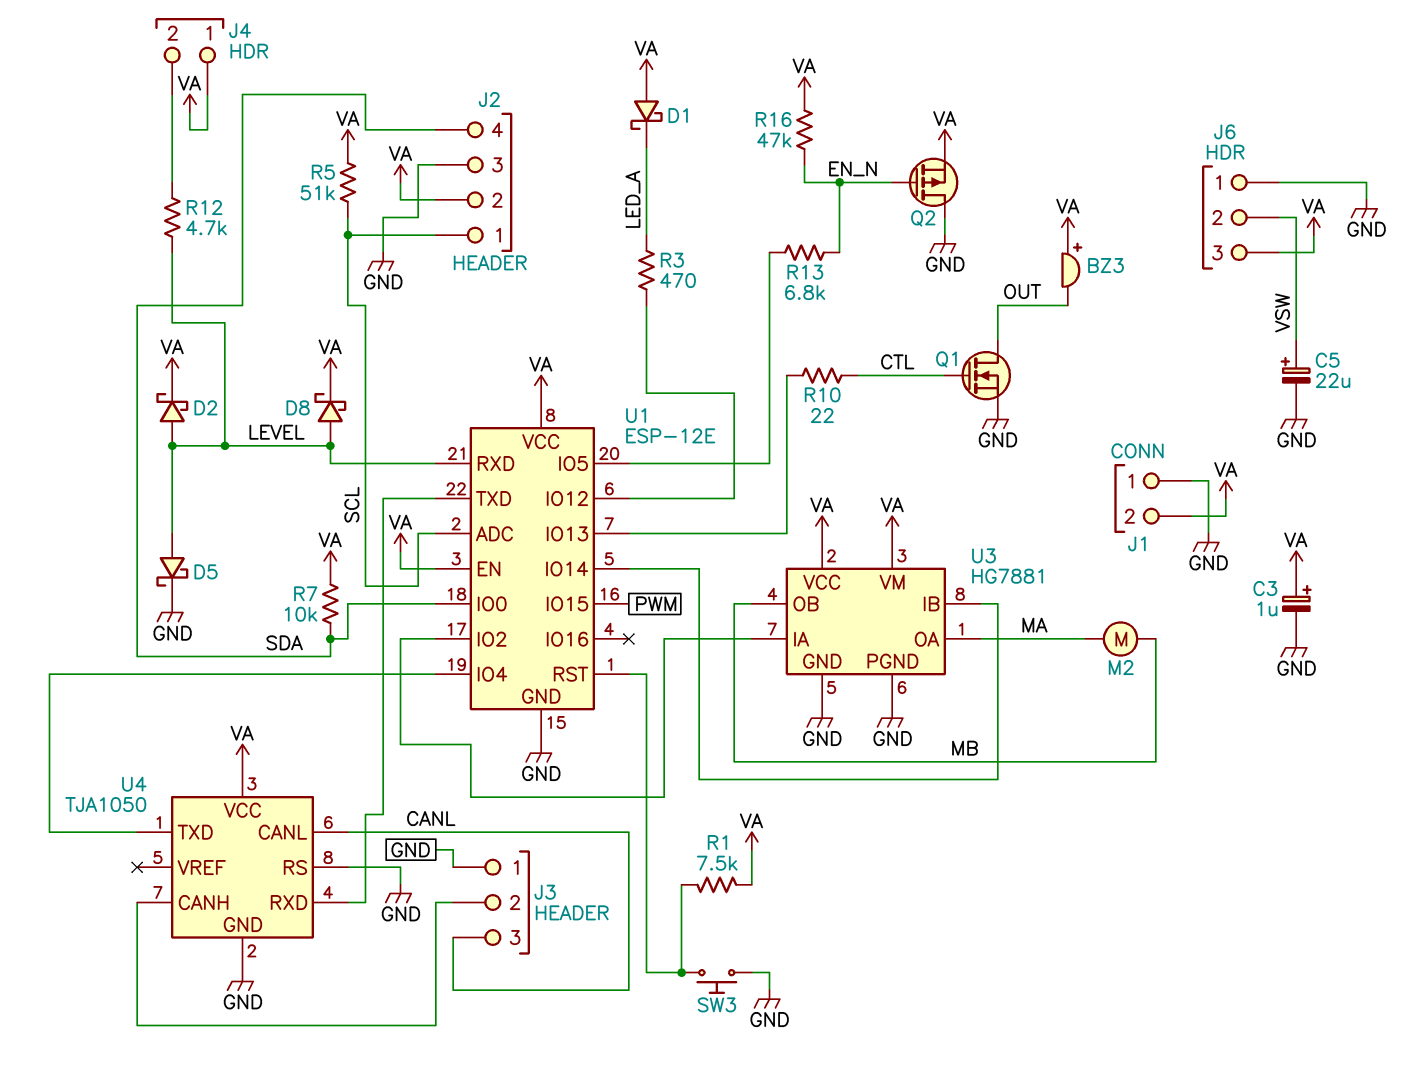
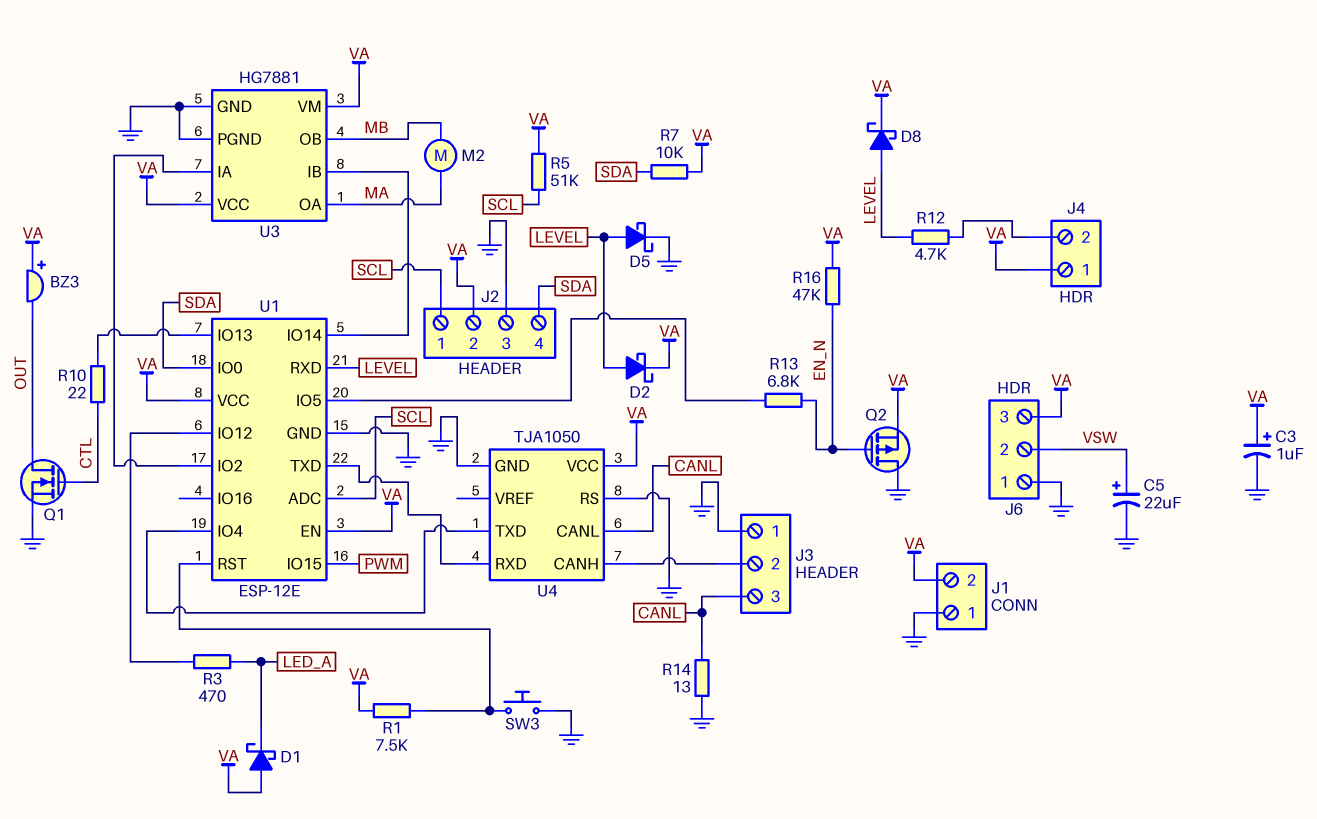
R14: none -> 13 (CANL, GND)

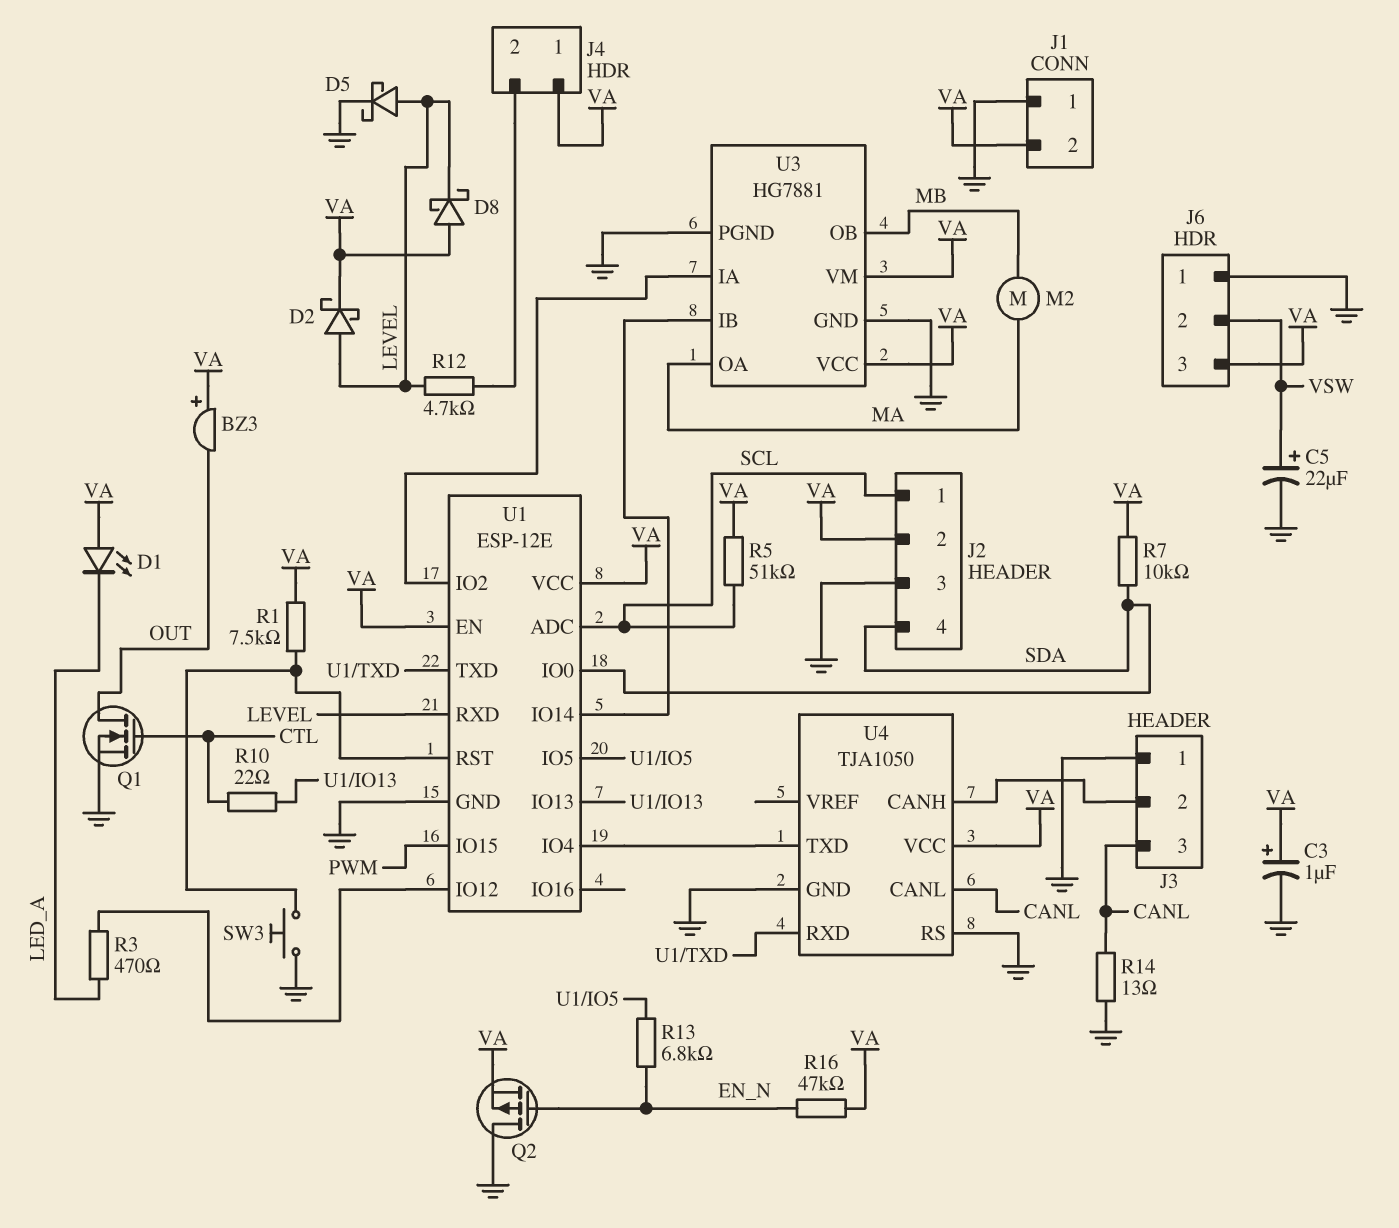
D1: schottky (A VA, K LED_A) -> LED (A VA, K LED_A)
D8: schottky (A LEVEL, K VA) -> schottky (A VA, K LEVEL)

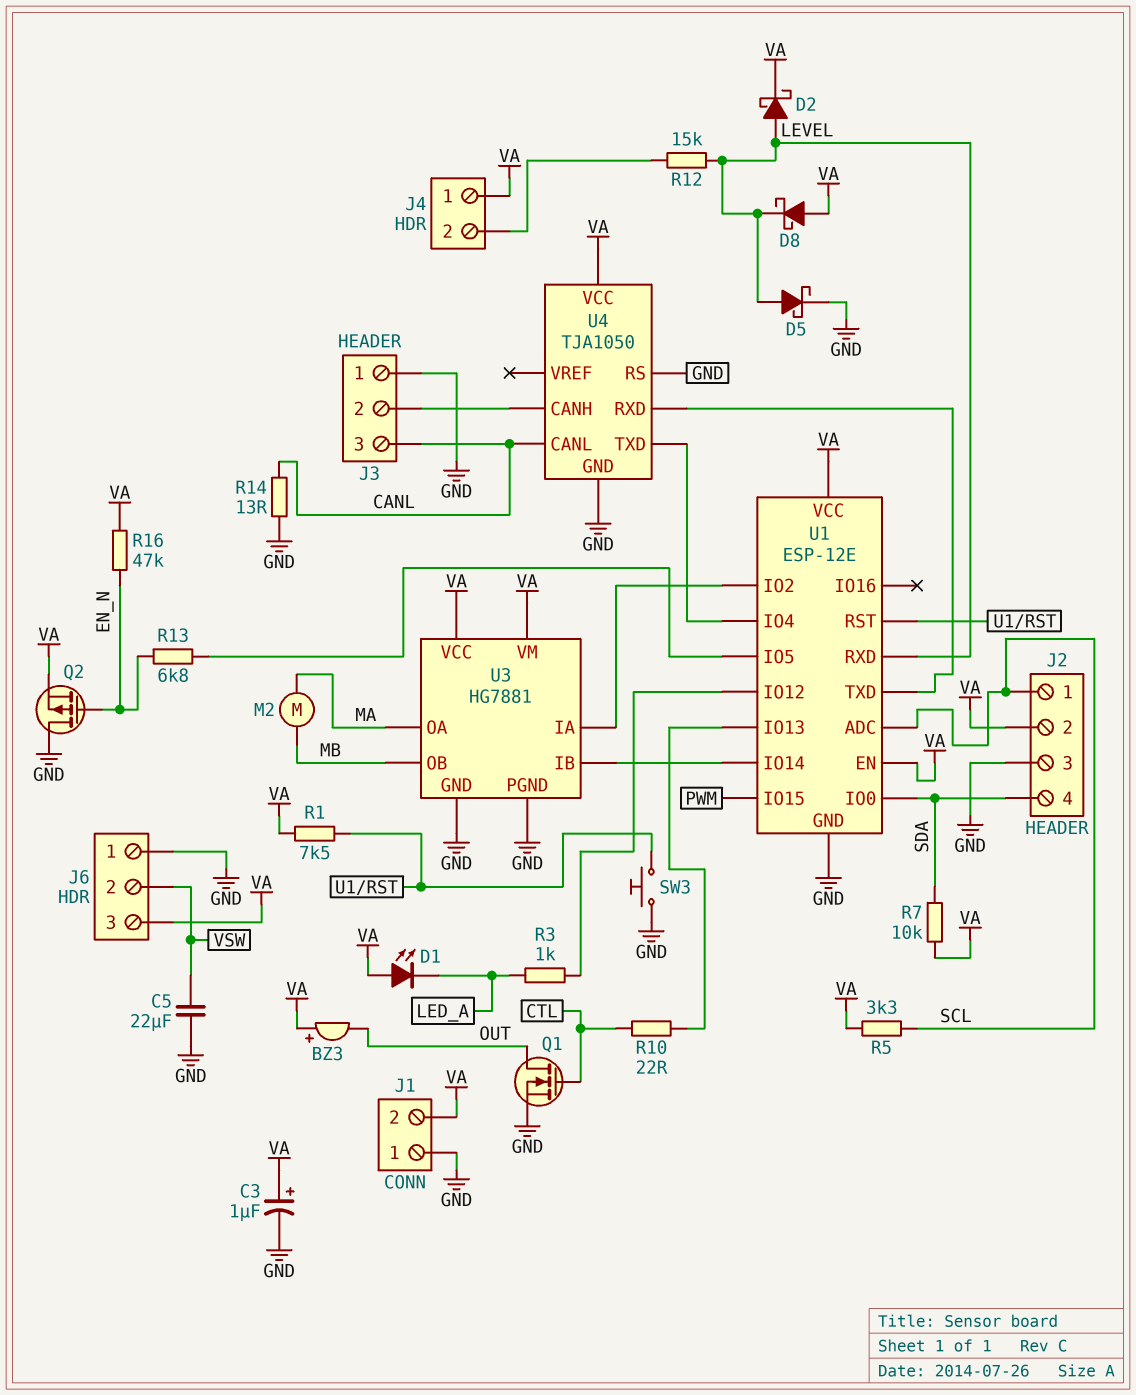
C5: 22uF (plus VSW, minus GND) -> 22uF (GND, VSW)
R3: 470 (LED_A, U1/IO12) -> 1k (LED_A, U1/IO12)
R5: 51k (SCL, VA) -> 3.3k (SCL, VA)
R12: 4.7k (J4/2, LEVEL) -> 15k (J4/2, LEVEL)

